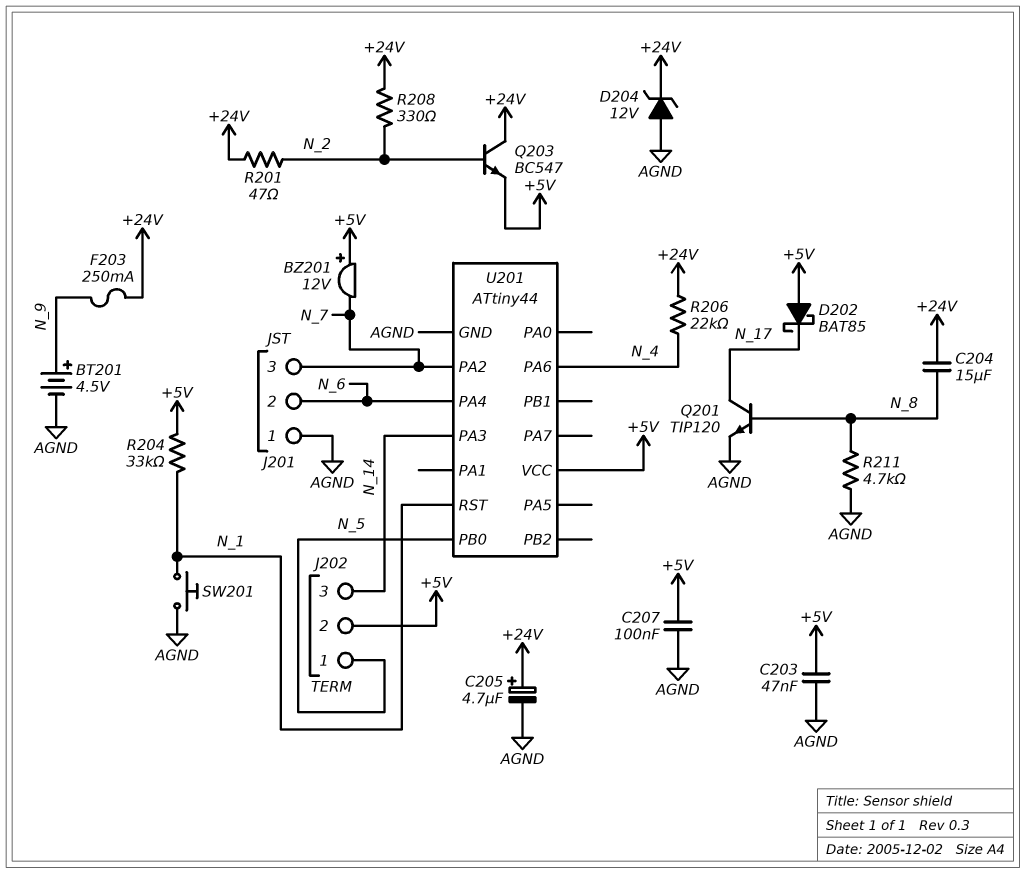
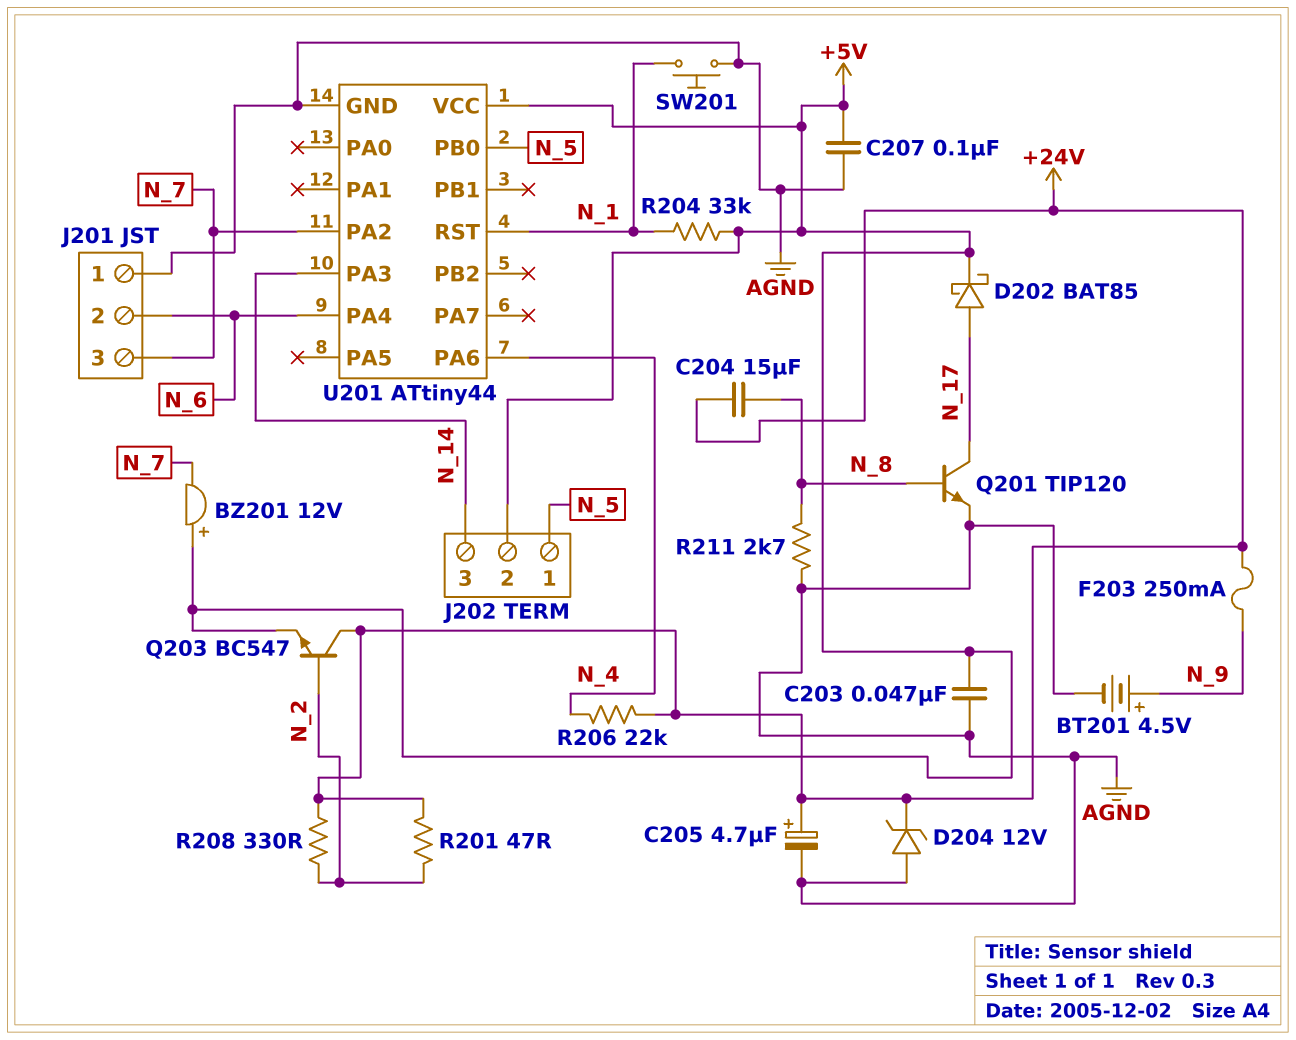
D202: schottky BAT85 (A +5V, K N_17) -> schottky BAT85 (A N_17, K +5V)
R211: 4.7k (AGND, N_8) -> 2.7k (AGND, N_8)

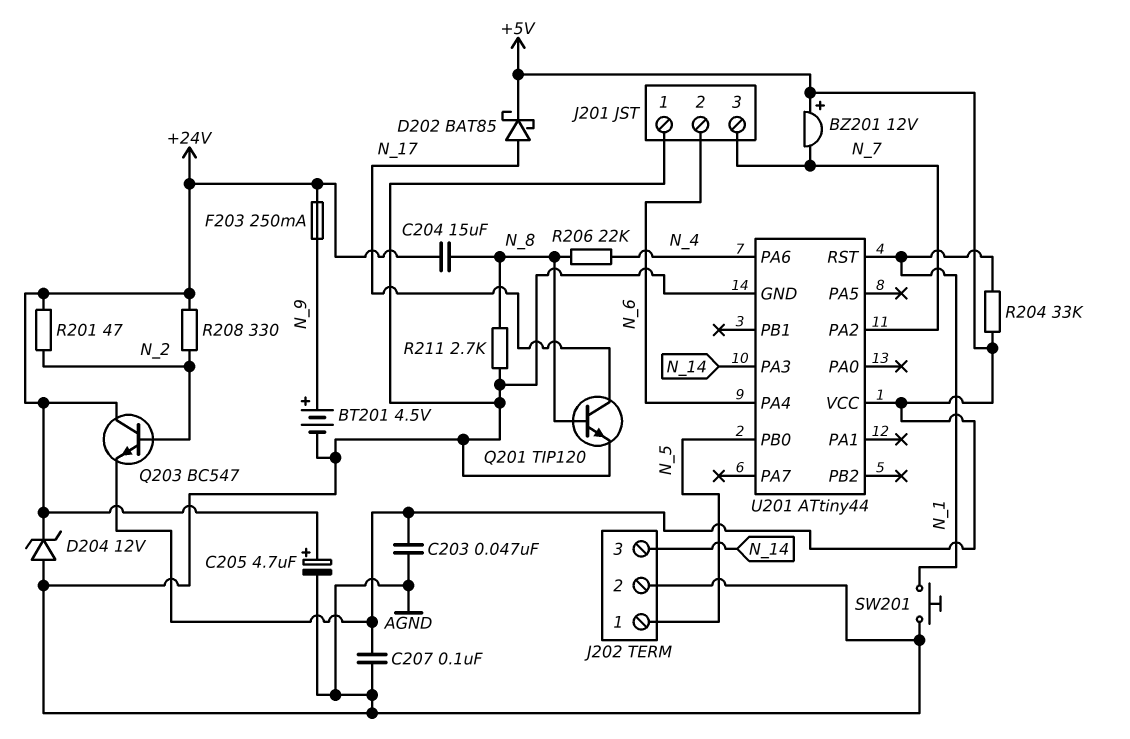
J202 pin 2: +5V -> AGND
R206: 22k (+24V, N_4) -> 22k (N_4, N_8)

